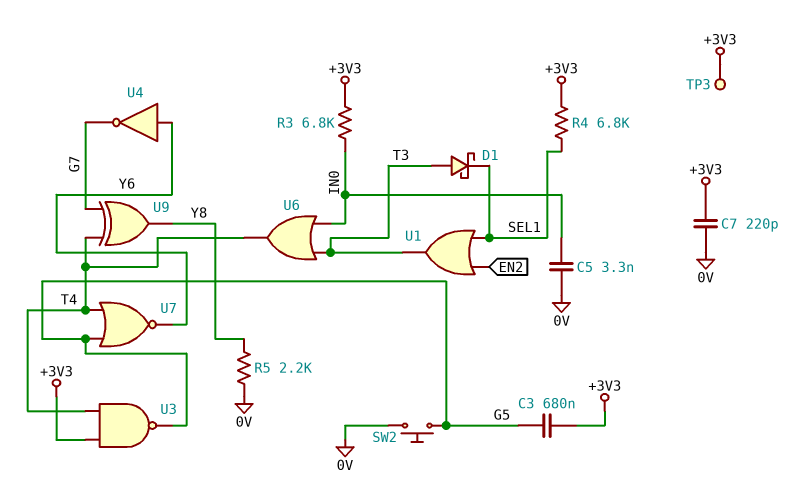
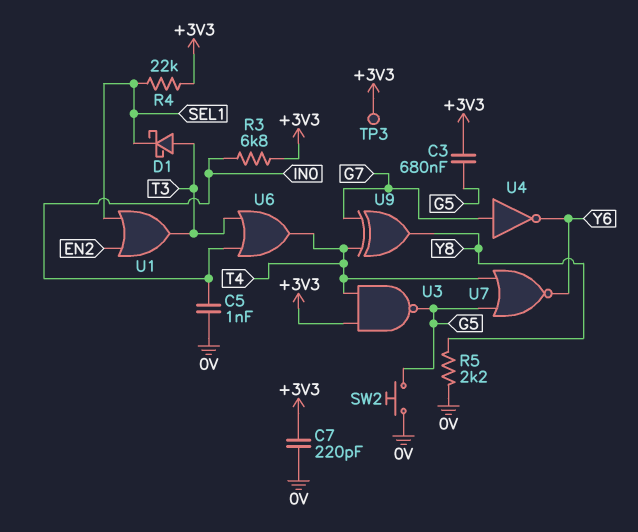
C5: 3.3nF (0V, IN0) -> 1nF (0V, IN0)
R4: 6.8k (+3V3, SEL1) -> 22k (+3V3, SEL1)
U4: NOT (in Y6, out G7) -> NOT (in G7, out Y6)

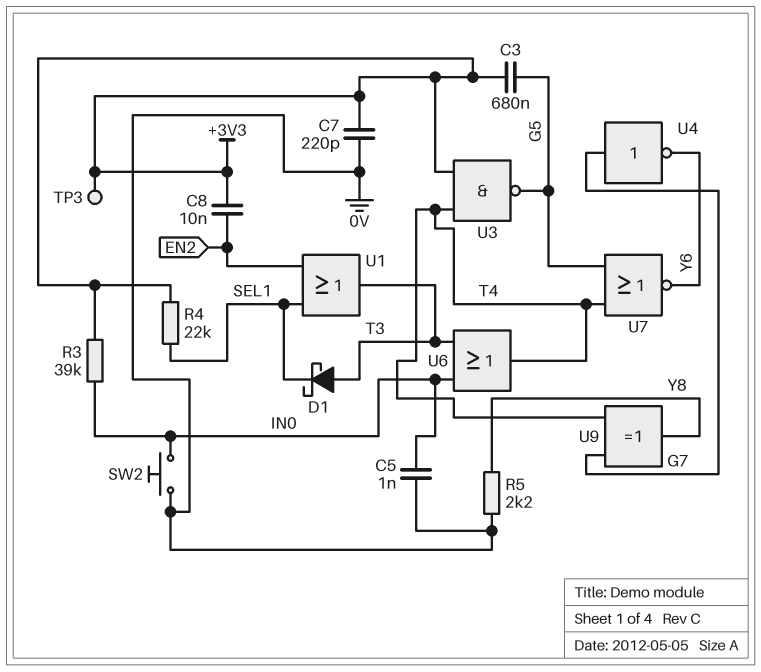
C8: none -> 10nF (+3V3, EN2)
R3: 6.8k (+3V3, IN0) -> 39k (+3V3, IN0)
SW2: button (0V, G5) -> button (0V, IN0)

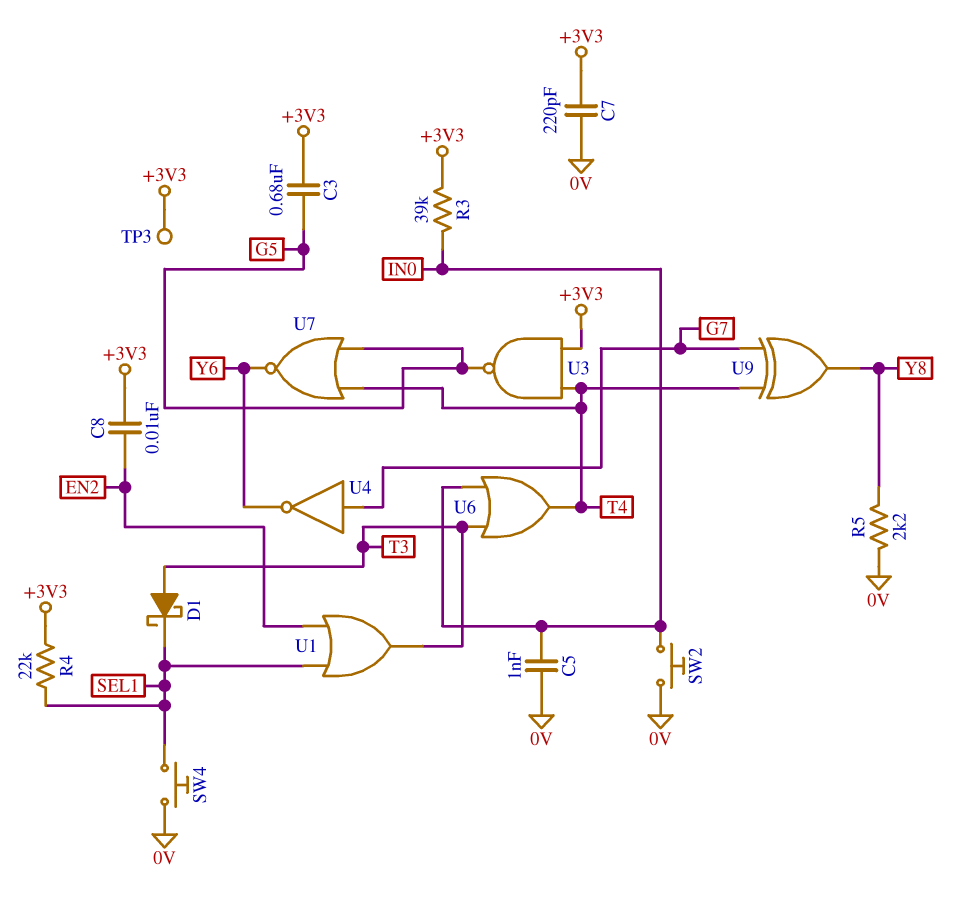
SW4: none -> button (0V, SEL1)

